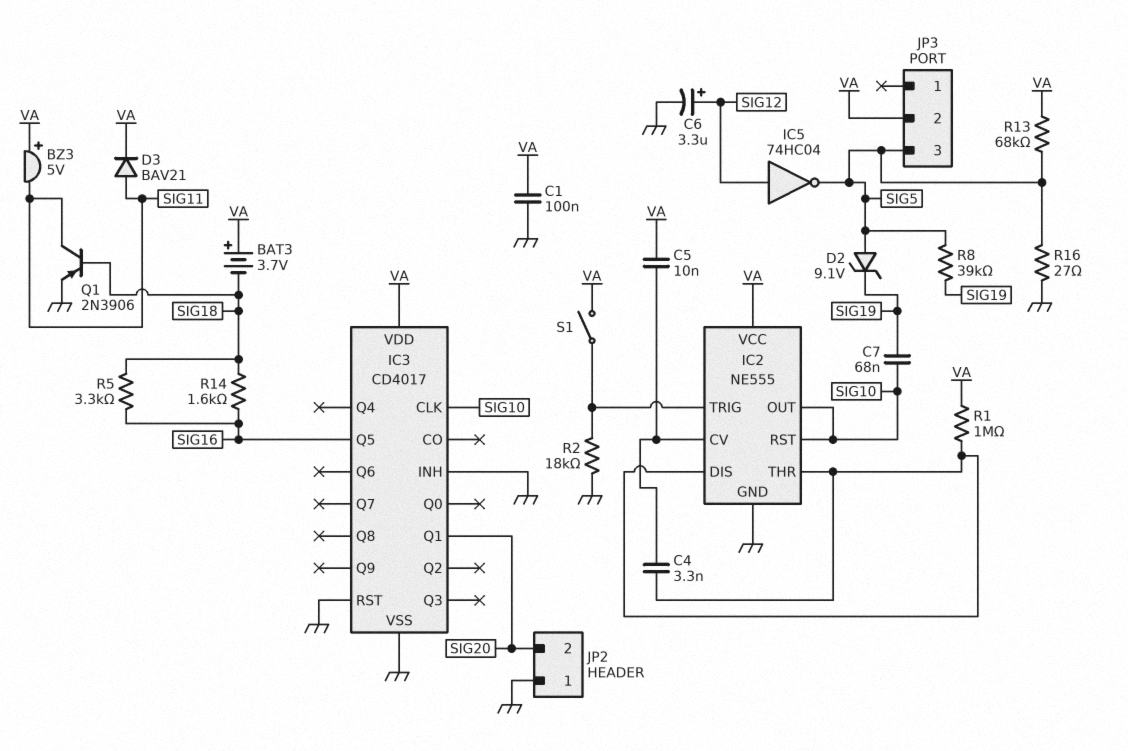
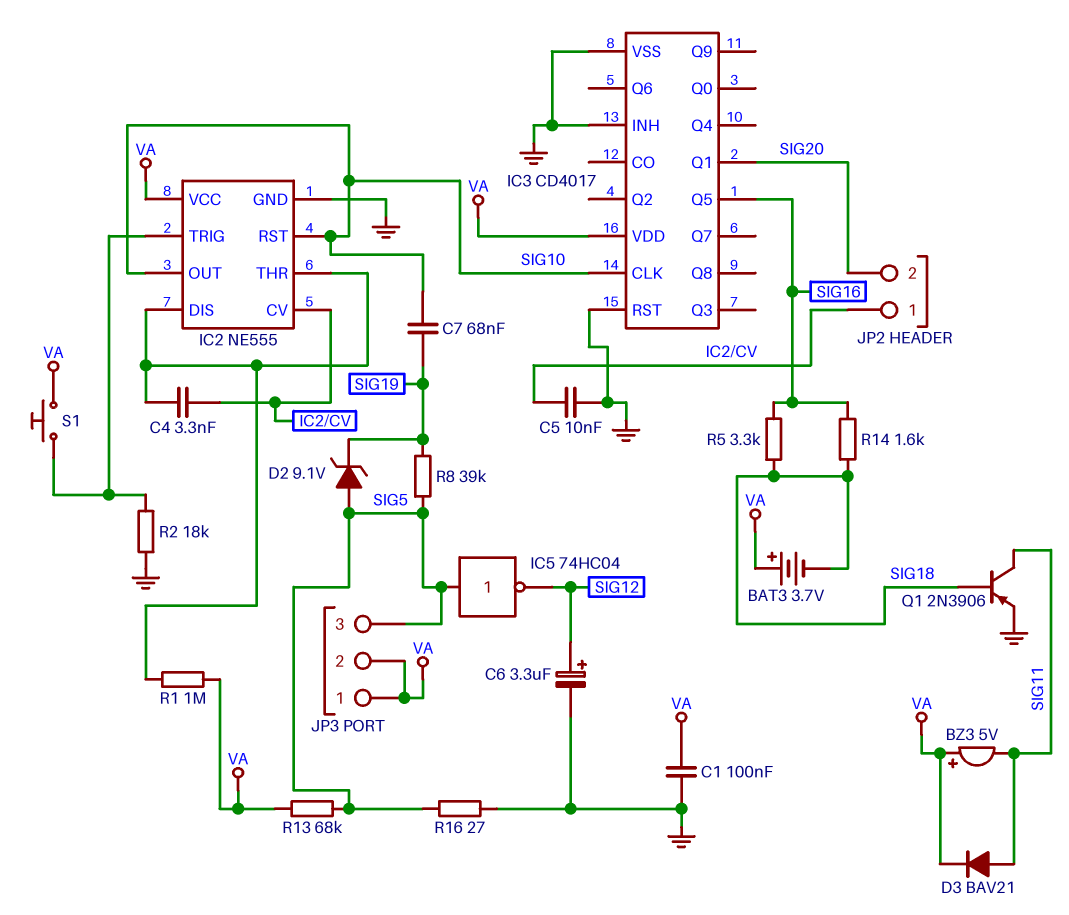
C5: 10nF (IC2/CV, VA) -> 10nF (GND, IC2/CV)
IC5: NOT 74HC04 (in SIG12, out SIG5) -> NOT 74HC04 (in SIG5, out SIG12)
JP2 pin 1: GND -> IC2/CV
JP3 pin 1: none -> VA
S1: switch (IC2/TRIG, VA) -> button (IC2/TRIG, VA)

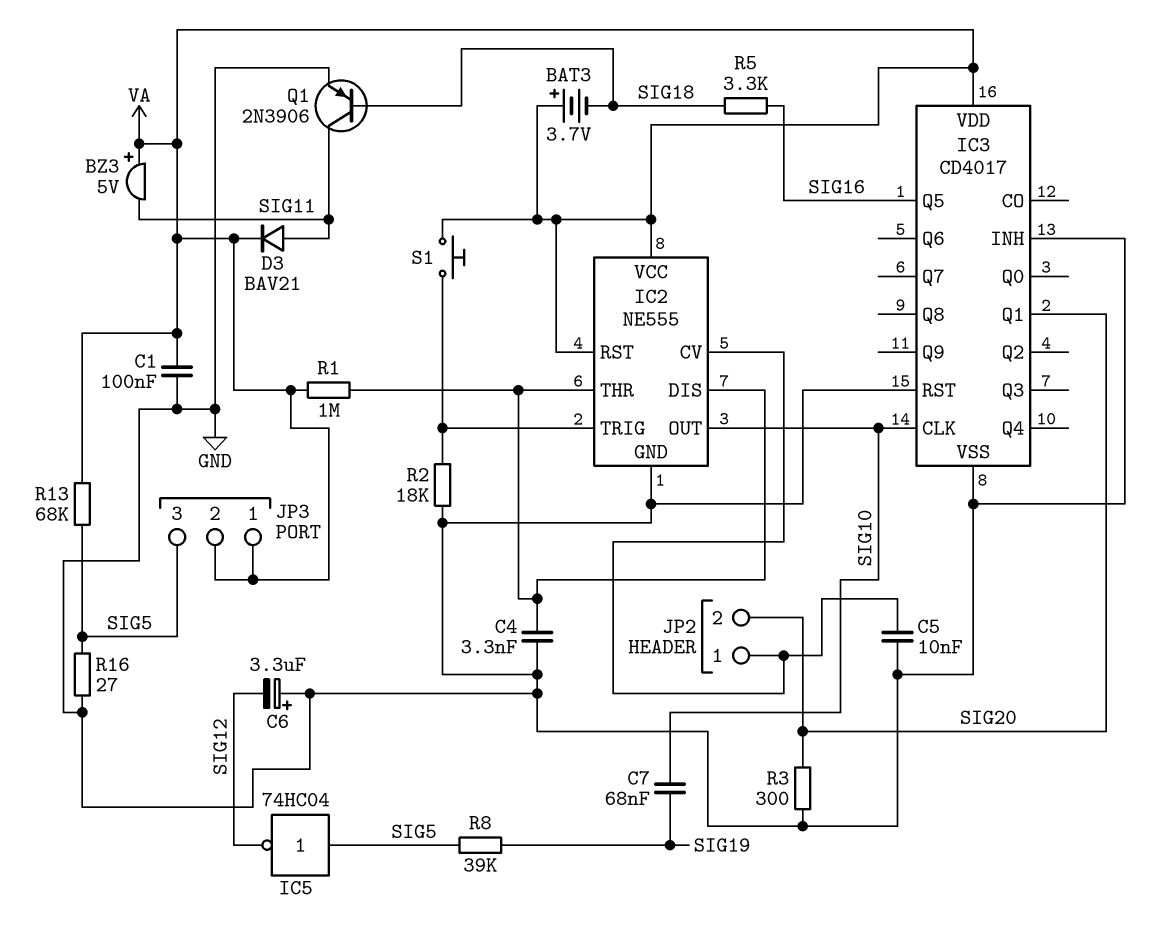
C4: 3.3nF (IC2/CV, IC2/DIS) -> 3.3nF (GND, IC2/DIS)
C6: 3.3uF (plus SIG12, minus GND) -> 3.3uF (plus GND, minus SIG12)
D2: zener 9.1V (A SIG5, K SIG19) -> none
IC2 pin RST: SIG10 -> VA
R3: none -> 300 (GND, SIG20)
R14: 1.6k (SIG16, SIG18) -> none

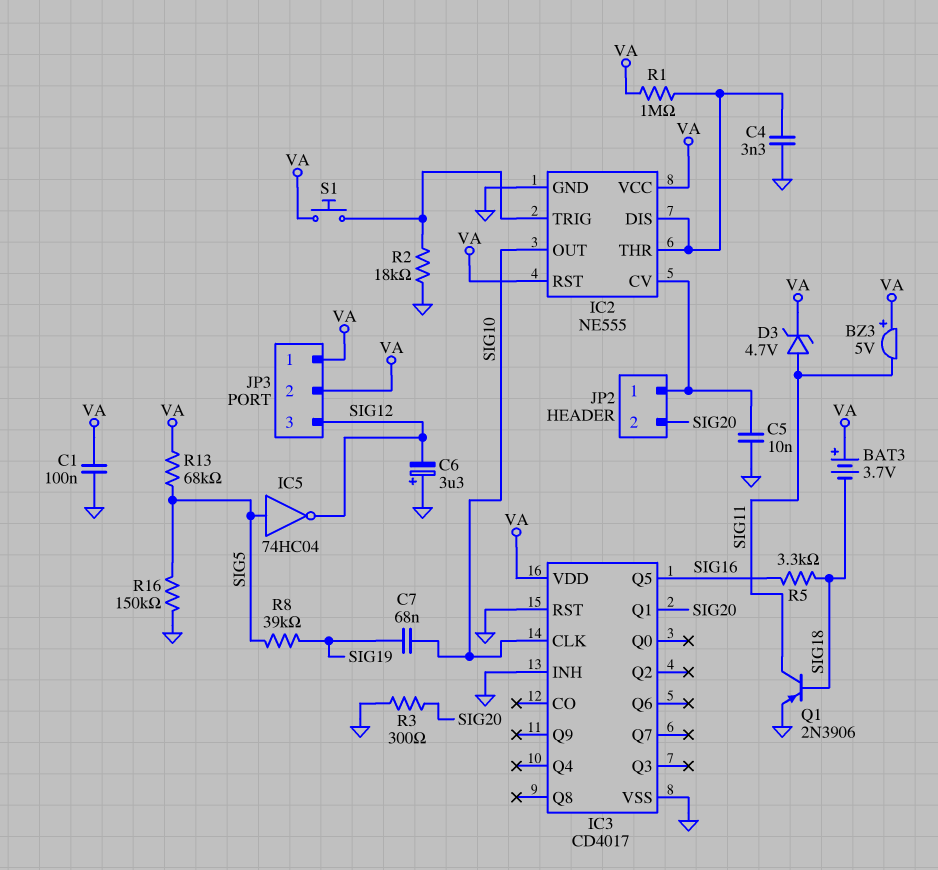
D3: diode BAV21 (A SIG11, K VA) -> zener 4.7V (A SIG11, K VA)
JP3 pin 3: SIG5 -> SIG12
R16: 27 (GND, SIG5) -> 150k (GND, SIG5)

